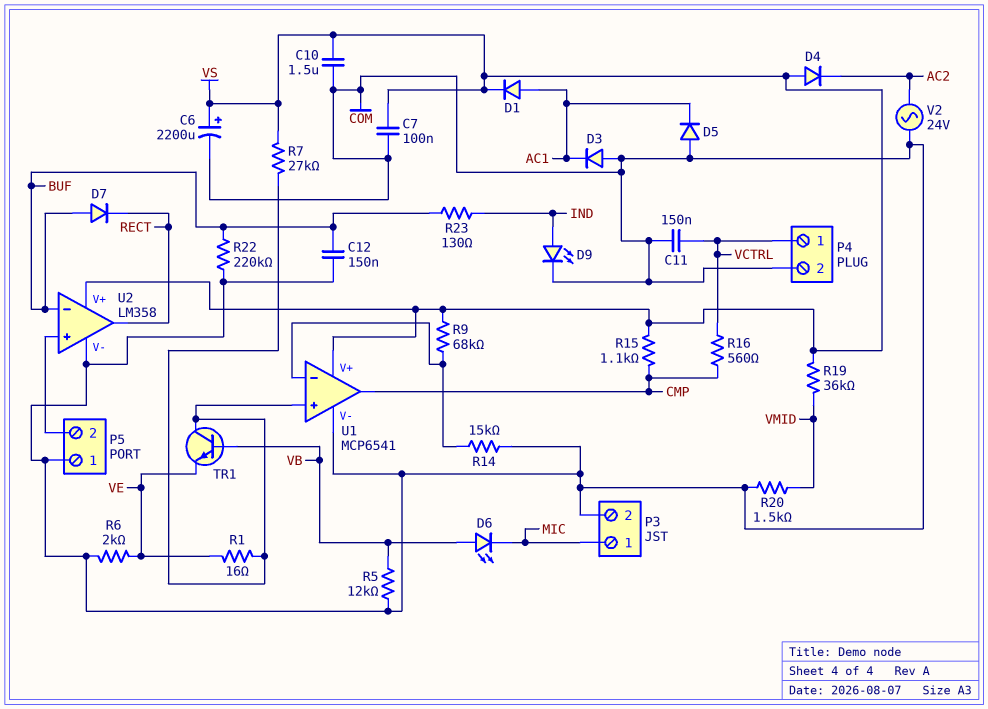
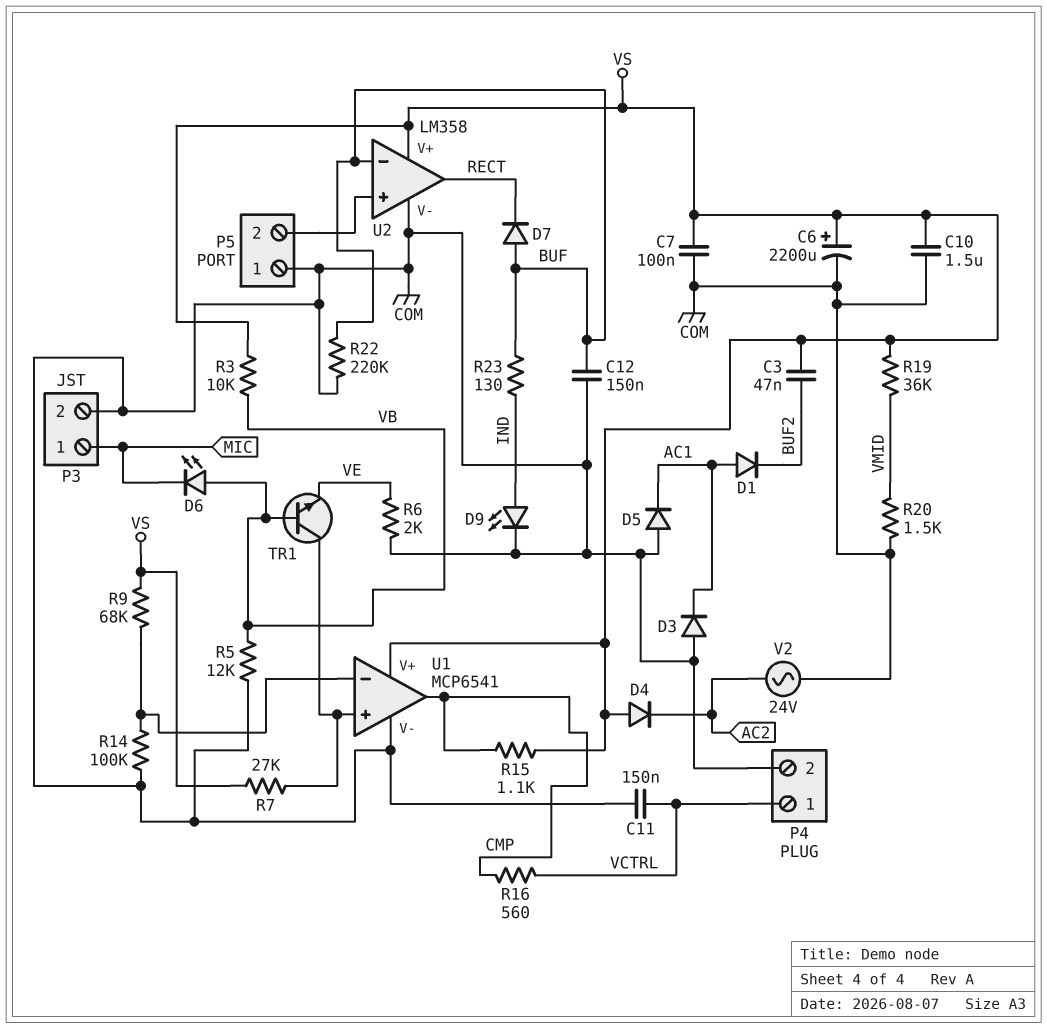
C3: none -> 47nF (BUF2, VS)
D1: diode (A AC1, K VS) -> diode (A AC1, K BUF2)
R1: 16 (U1/in+, VE) -> none
R3: none -> 10k (VB, VS)
R14: 15k (COM, U1/in-) -> 100k (COM, U1/in-)

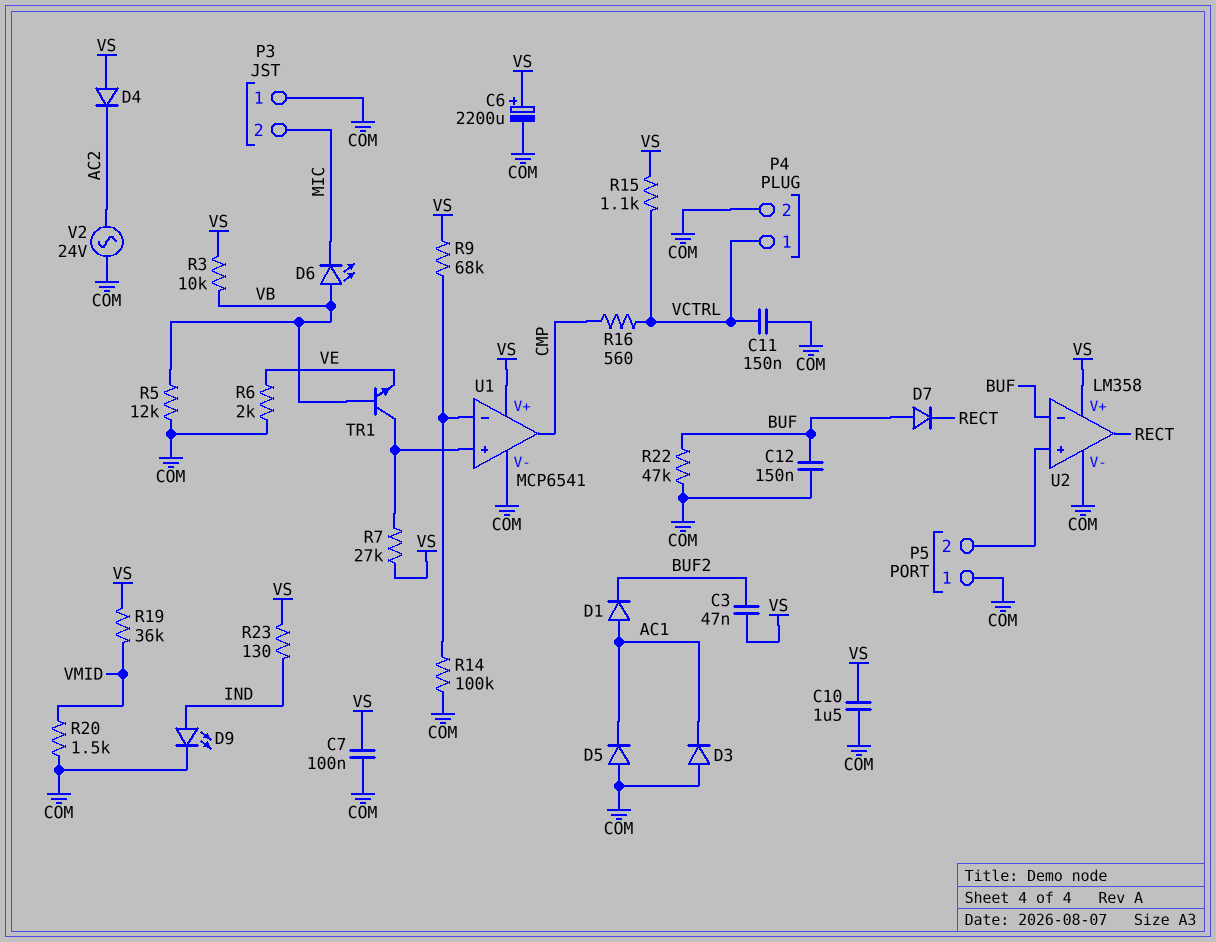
P3 pin 1: MIC -> COM
P3 pin 2: COM -> MIC
R15: 1.1k (CMP, VS) -> 1.1k (VCTRL, VS)
R22: 220k (BUF, COM) -> 47k (BUF, COM)
R23: 130 (BUF, IND) -> 130 (IND, VS)

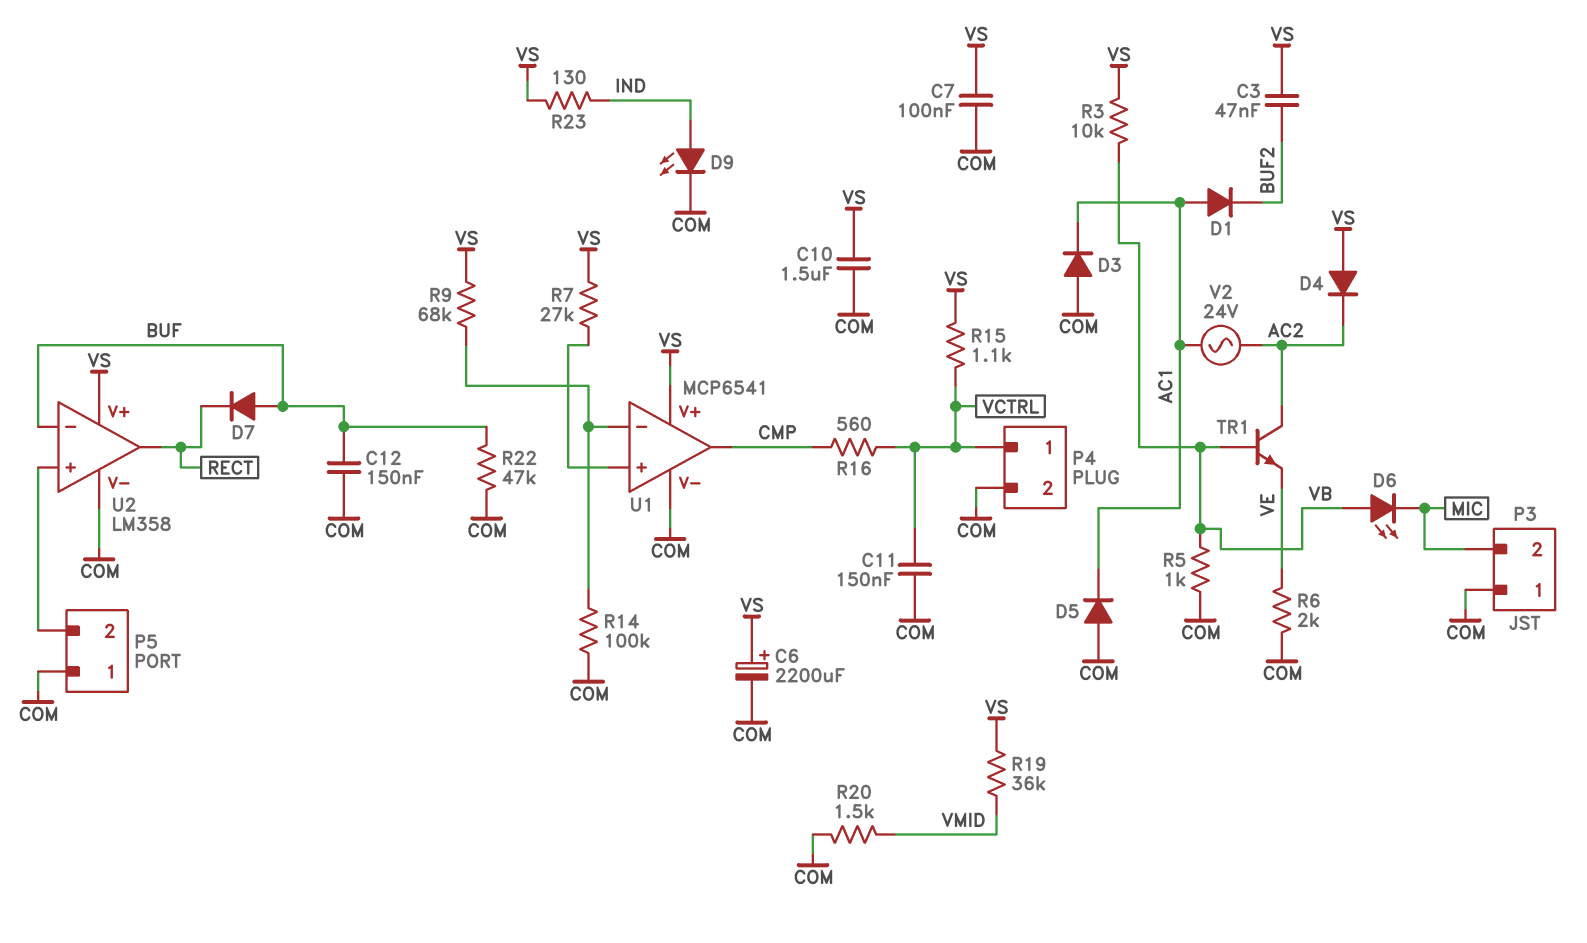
R5: 12k (COM, VB) -> 1k (COM, VB)
TR1: NPN (B VB, C U1/in+, E VE) -> NPN (B VB, C AC2, E VE)
V2: AC 24V (AC2, COM) -> AC 24V (AC1, AC2)

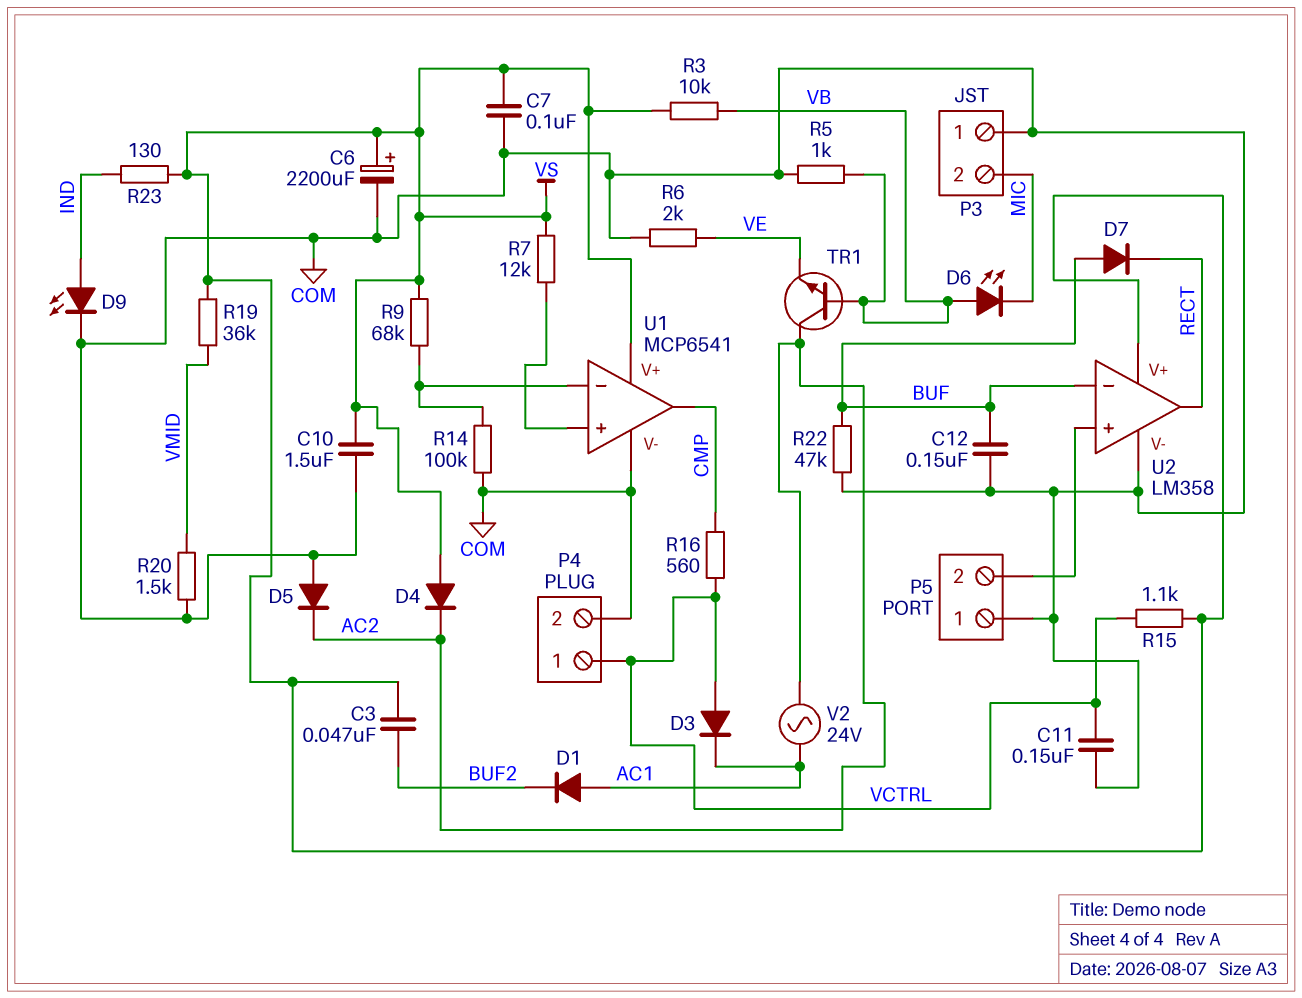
D3: diode (A COM, K AC1) -> diode (A VCTRL, K AC1)
D5: diode (A COM, K AC1) -> diode (A COM, K AC2)
R7: 27k (U1/in+, VS) -> 12k (U1/in+, VS)

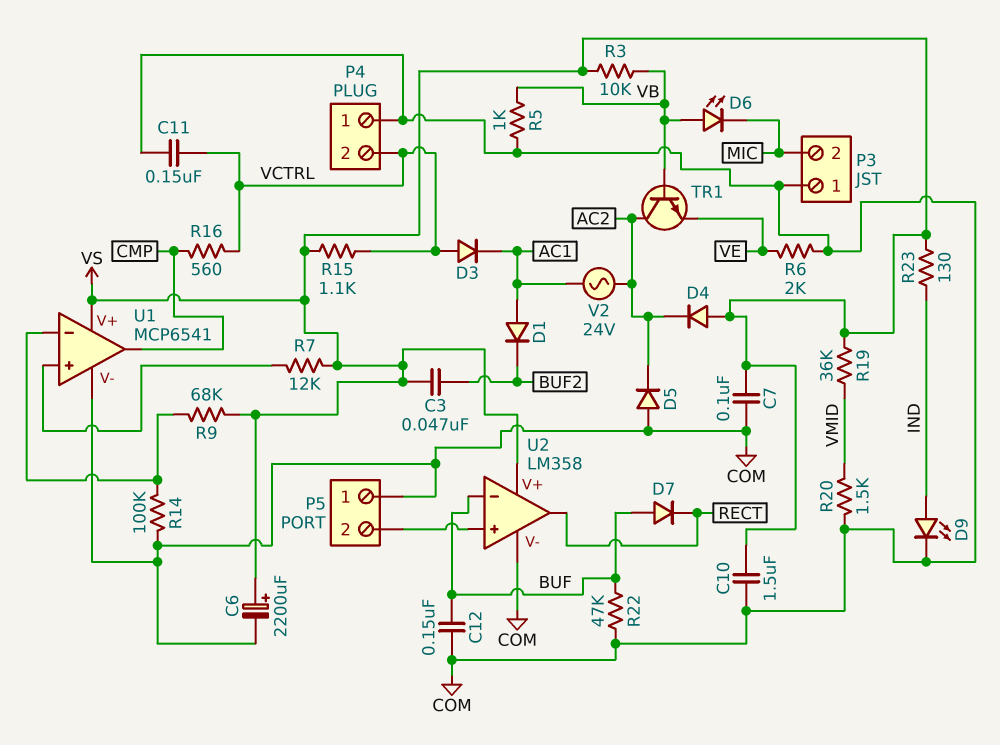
P4 pin 1: VCTRL -> COM
P4 pin 2: COM -> VCTRL

